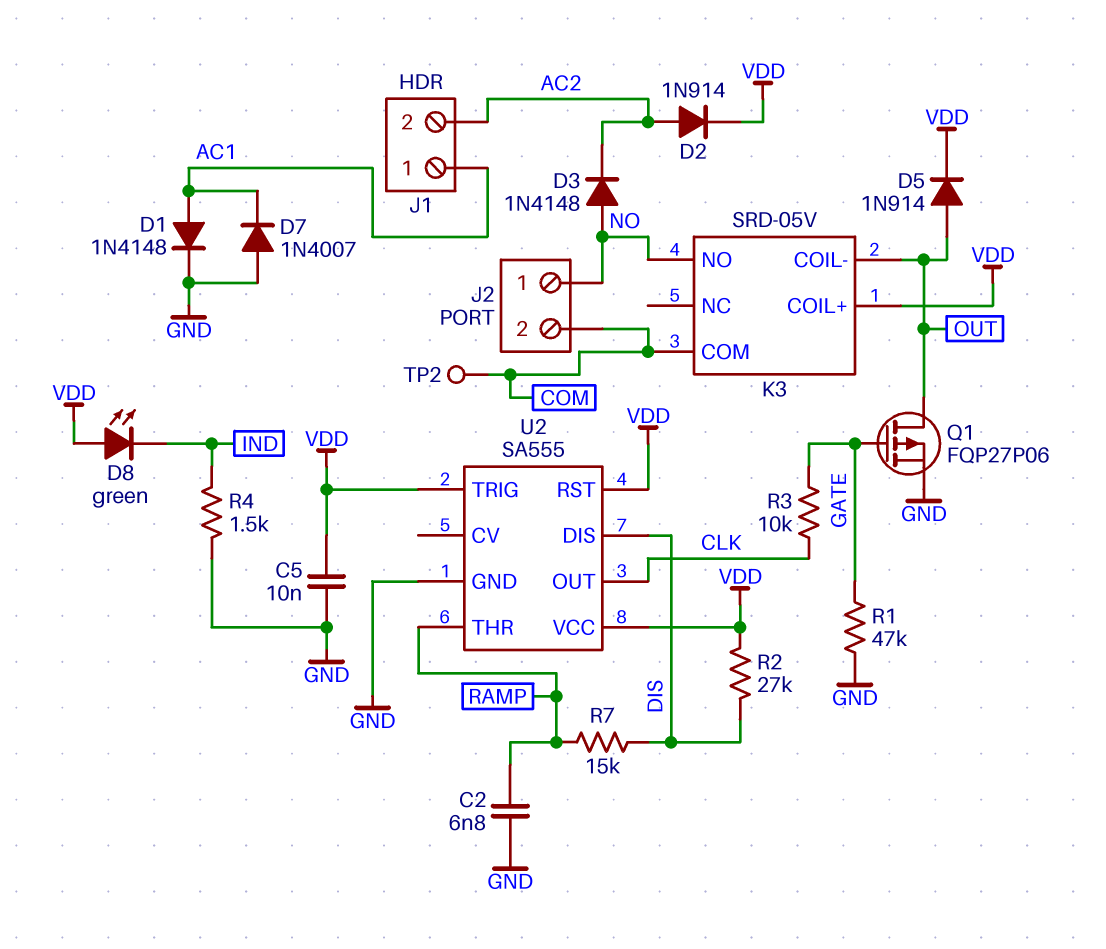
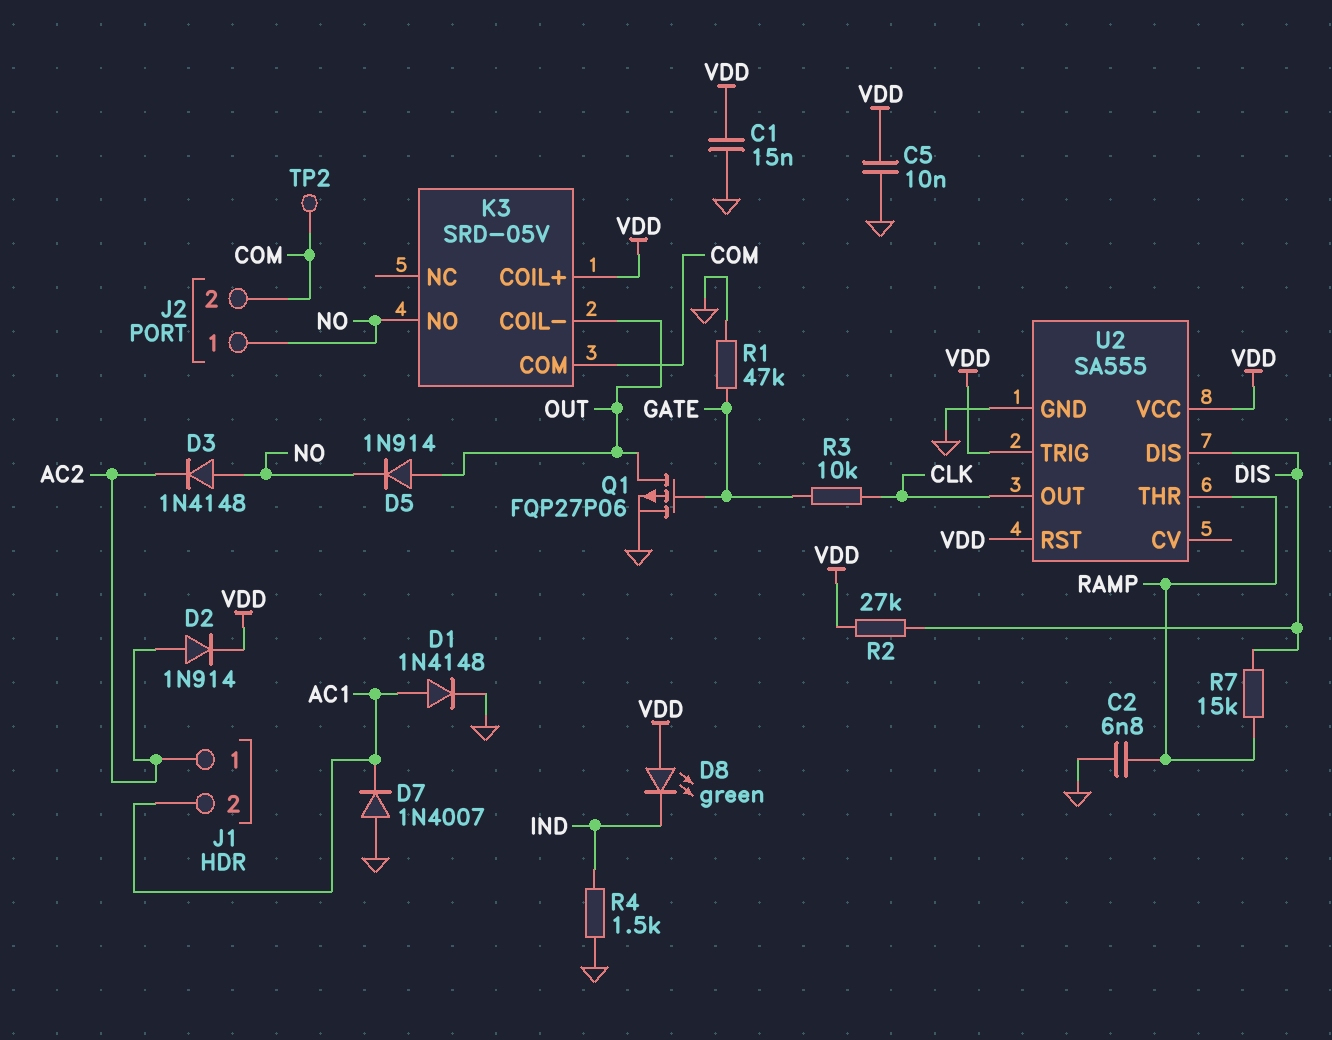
C1: none -> 15nF (GND, VDD)
D5: diode 1N914 (A OUT, K VDD) -> diode 1N914 (A OUT, K NO)
J1 pin 1: AC1 -> AC2
J1 pin 2: AC2 -> AC1

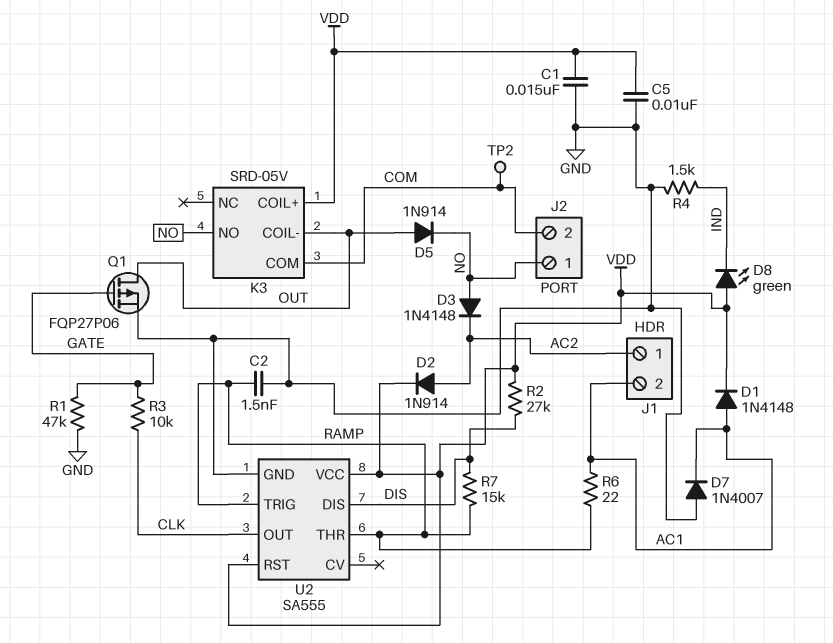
C2: 6.8nF (GND, RAMP) -> 1.5nF (GND, RAMP)
D1: diode 1N4148 (A AC1, K GND) -> diode 1N4148 (A AC1, K VDD)
R6: none -> 22 (AC1, RAMP)
U2 pin TRIG: VDD -> RAMP

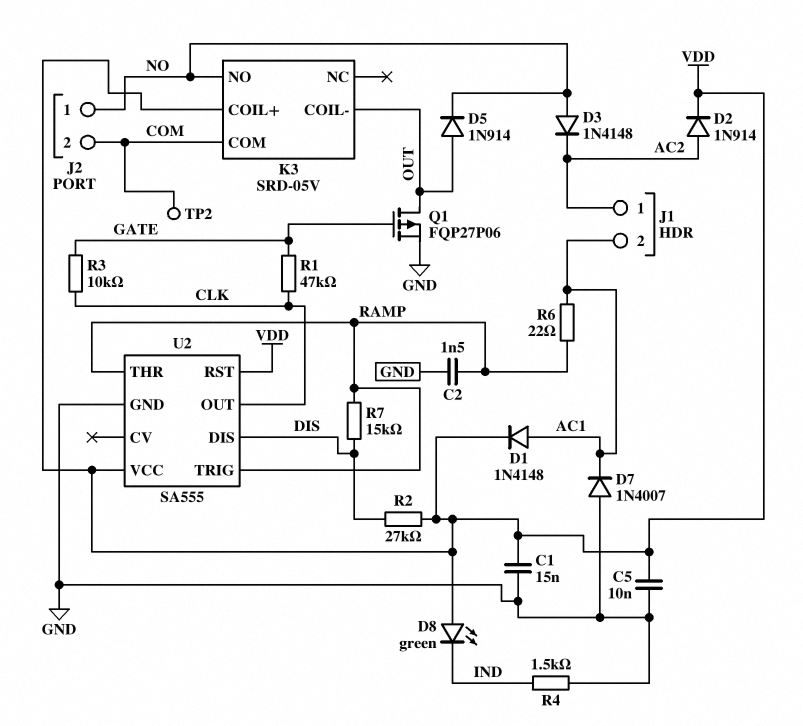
R1: 47k (GATE, GND) -> 47k (CLK, GATE)

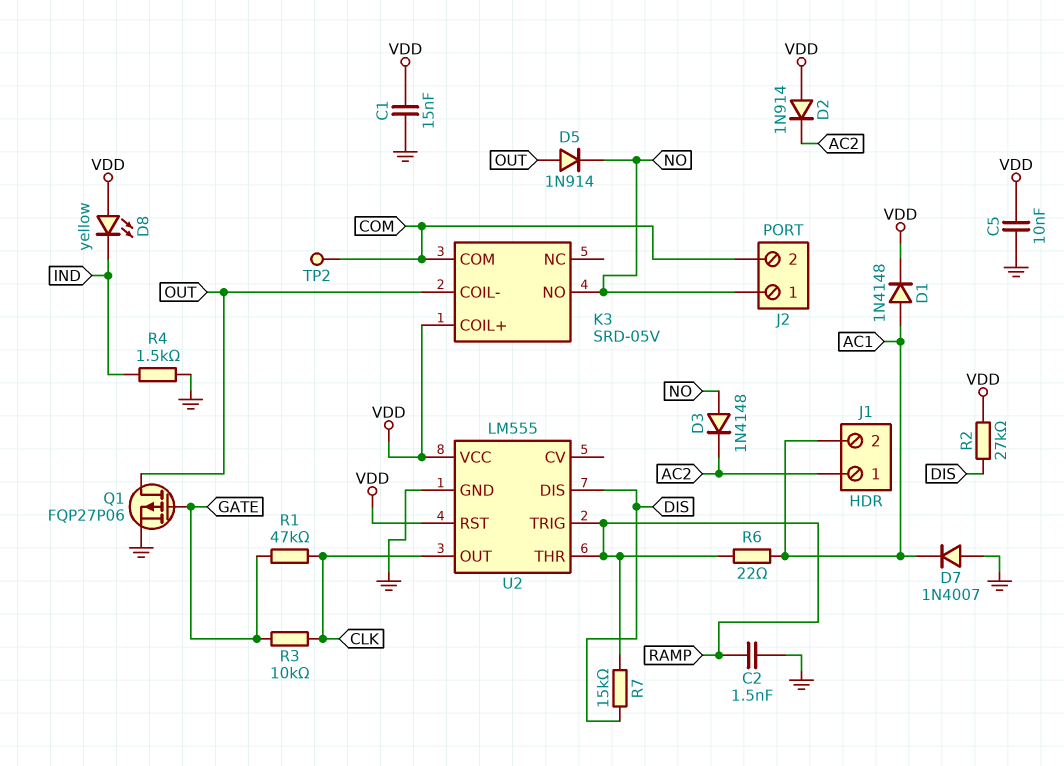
D2: diode 1N914 (A AC2, K VDD) -> diode 1N914 (A VDD, K AC2)
D8: LED green (A VDD, K IND) -> LED yellow (A VDD, K IND)
U2: SA555 -> LM555

